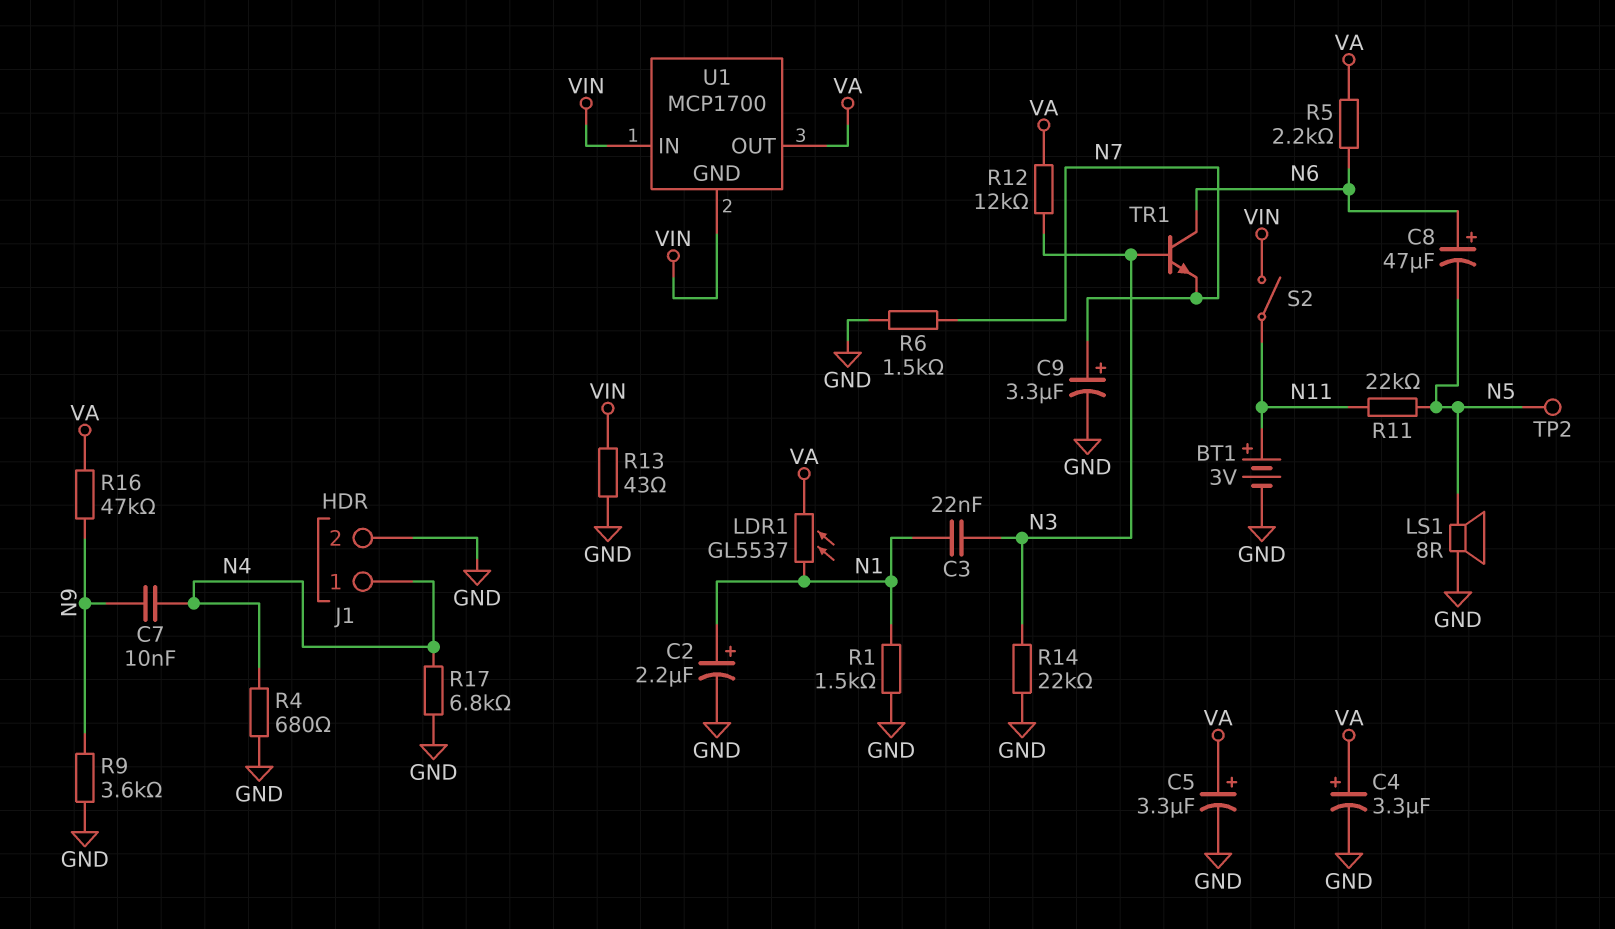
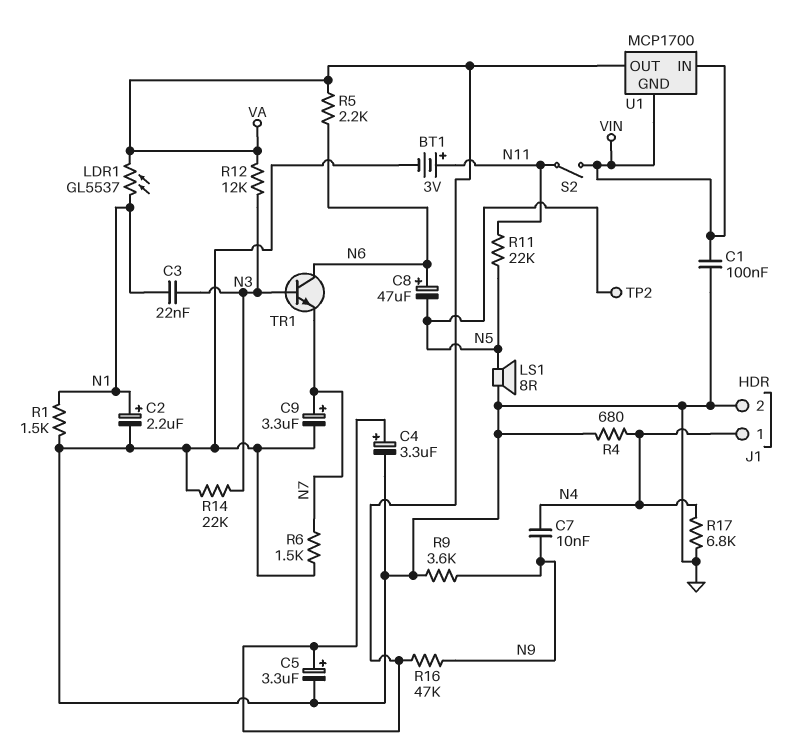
C1: none -> 100nF (GND, VIN)
R13: 43 (GND, VIN) -> none

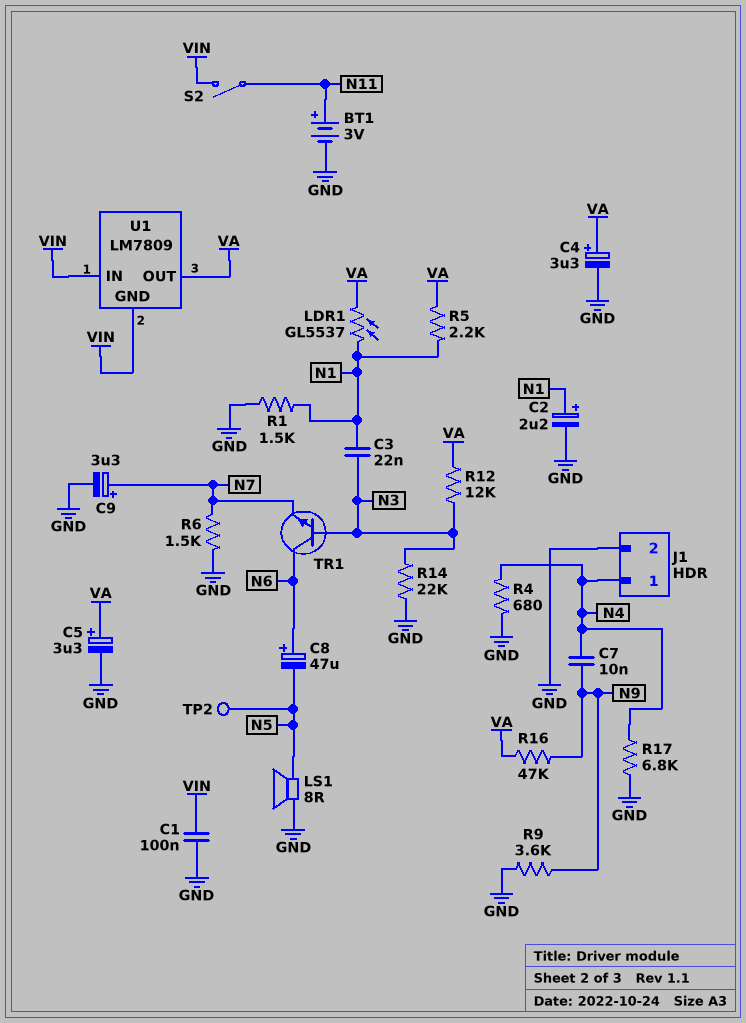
R5: 2.2k (N6, VA) -> 2.2k (N1, VA)
R11: 22k (N5, N11) -> none
U1: MCP1700 -> LM7809

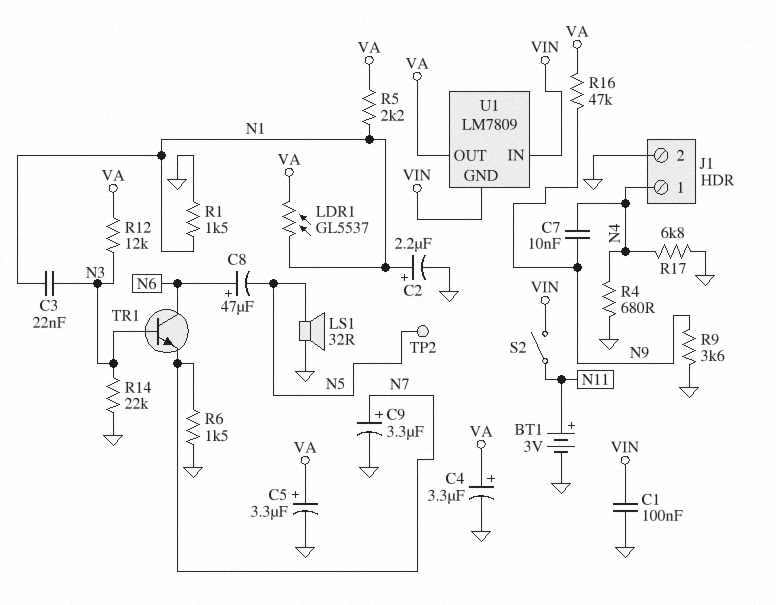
LS1: speaker 8R (GND, N5) -> speaker 32R (GND, N5)

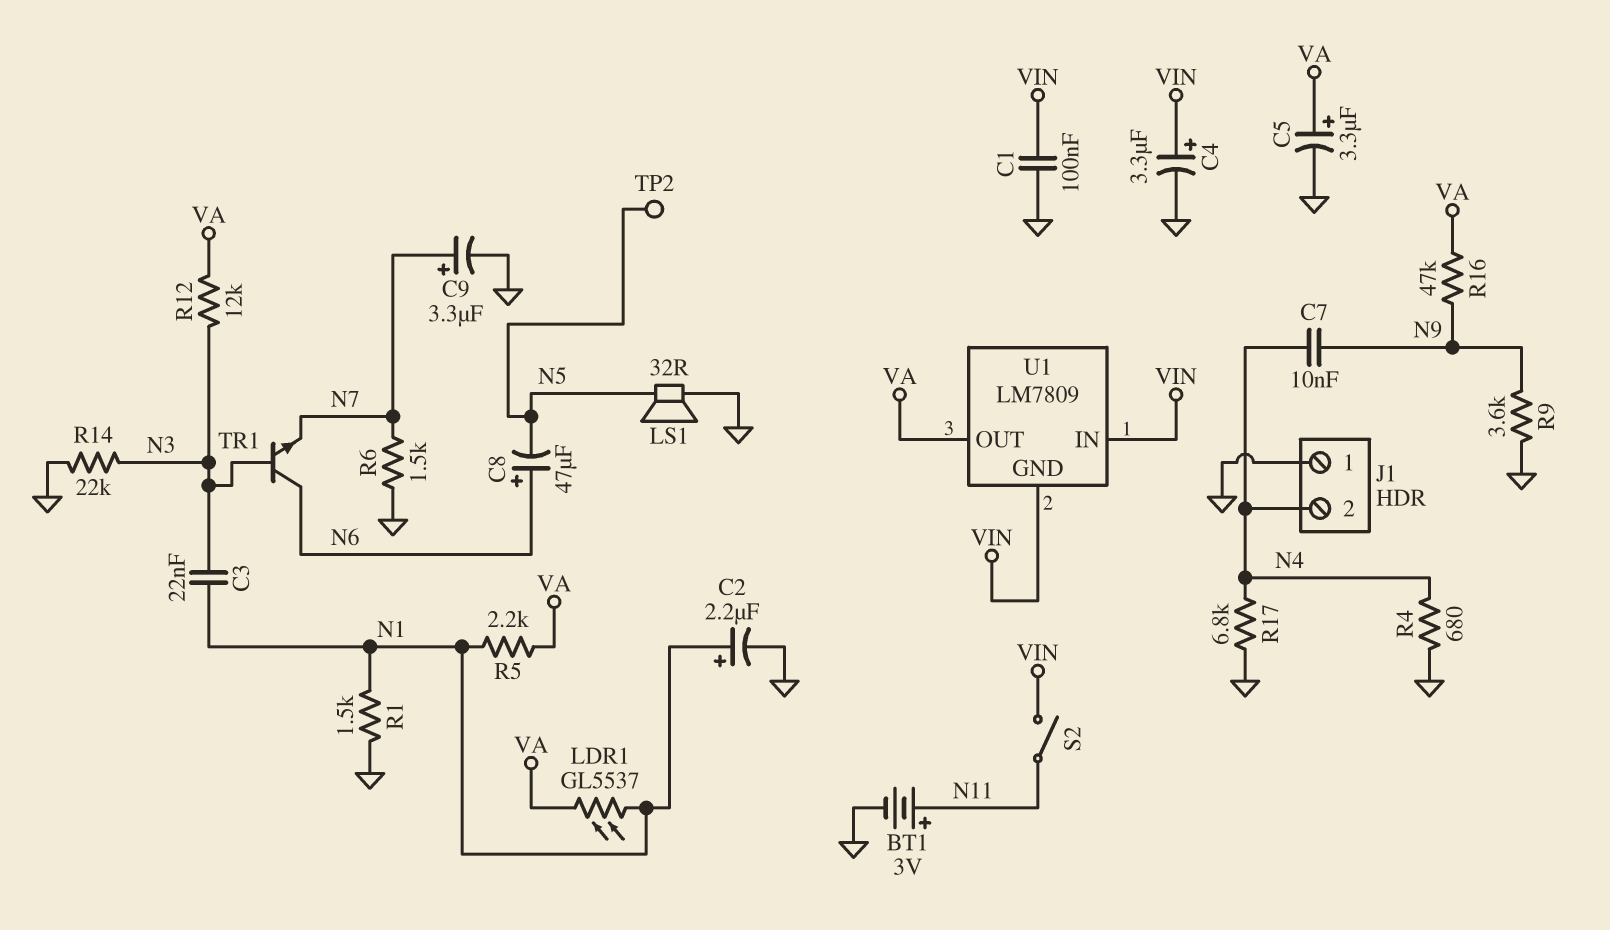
C4: 3.3uF (plus VA, minus GND) -> 3.3uF (plus VIN, minus GND)
J1 pin 1: N4 -> GND
J1 pin 2: GND -> N4

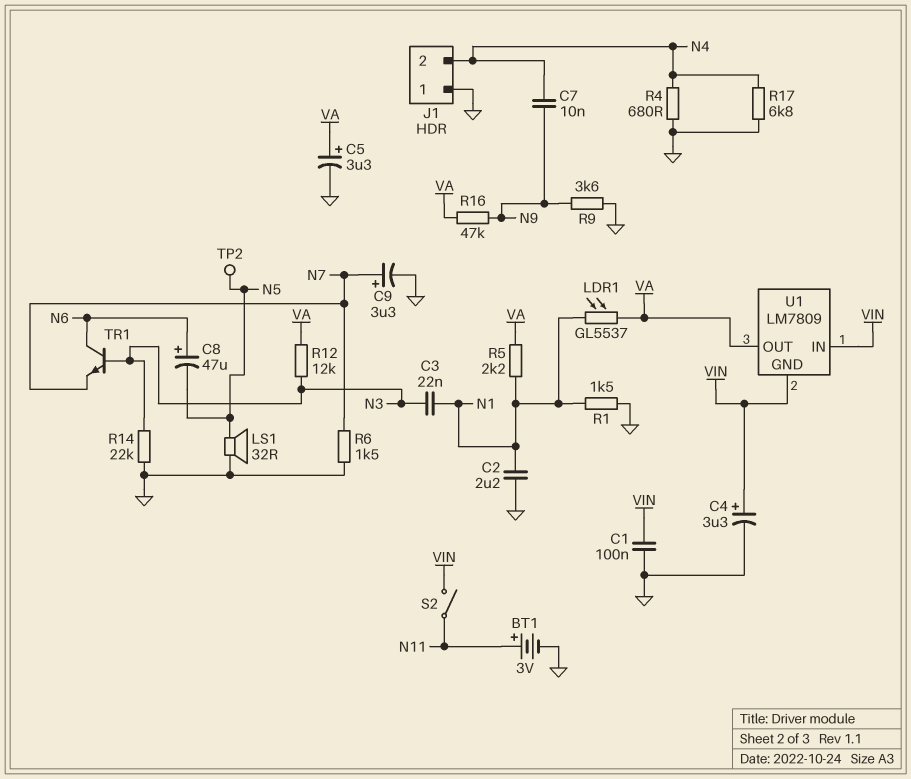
C2: 2.2uF (plus N1, minus GND) -> 2.2uF (GND, N1)

